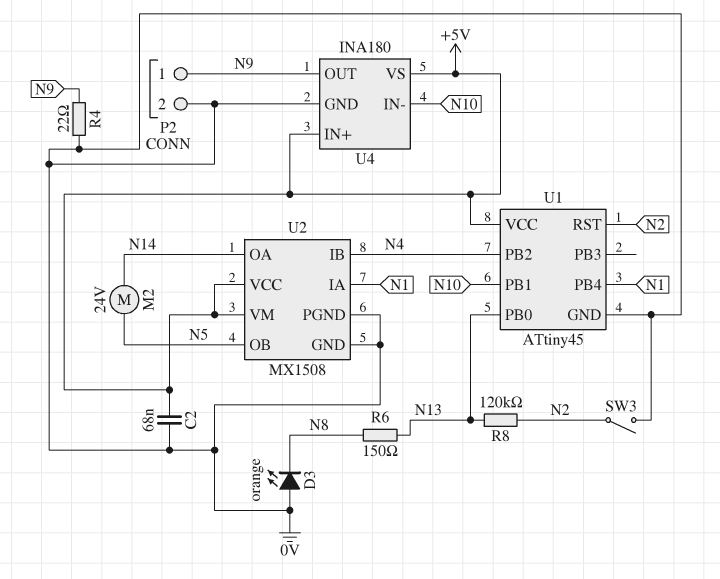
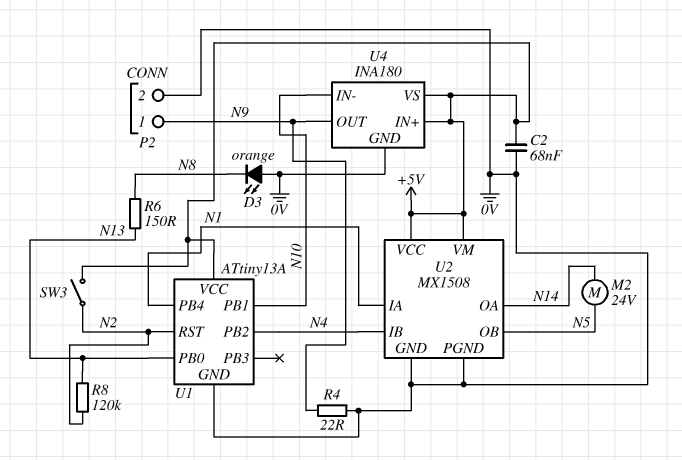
SW3: switch (0V, N2) -> switch (+5V, N2)
U1: ATtiny45 -> ATtiny13A

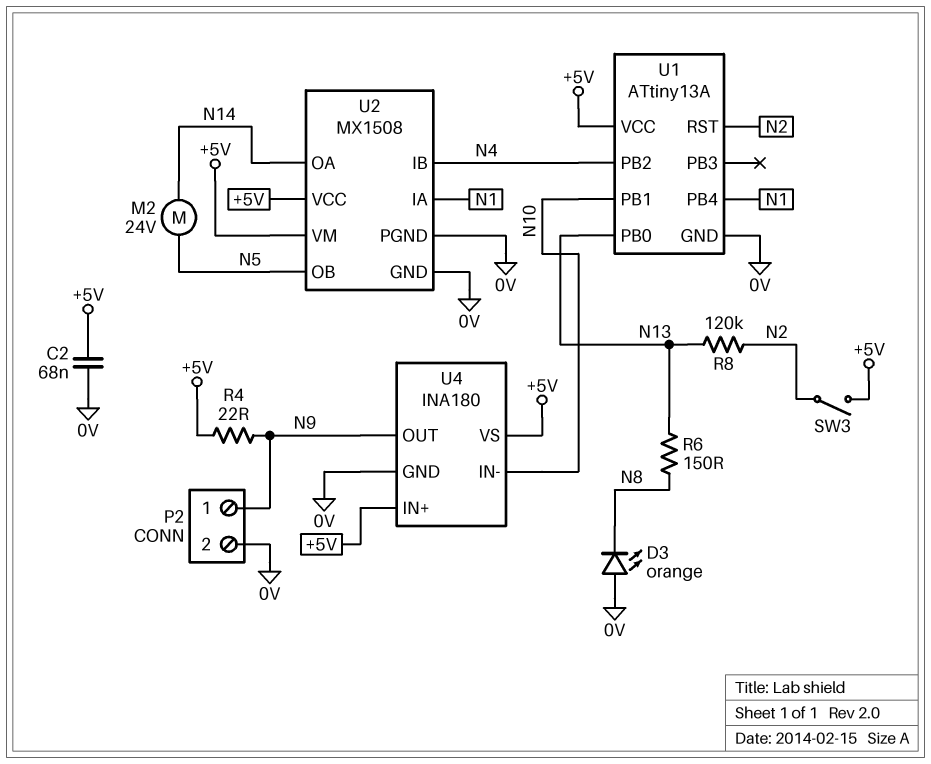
R4: 22 (0V, N9) -> 22 (+5V, N9)

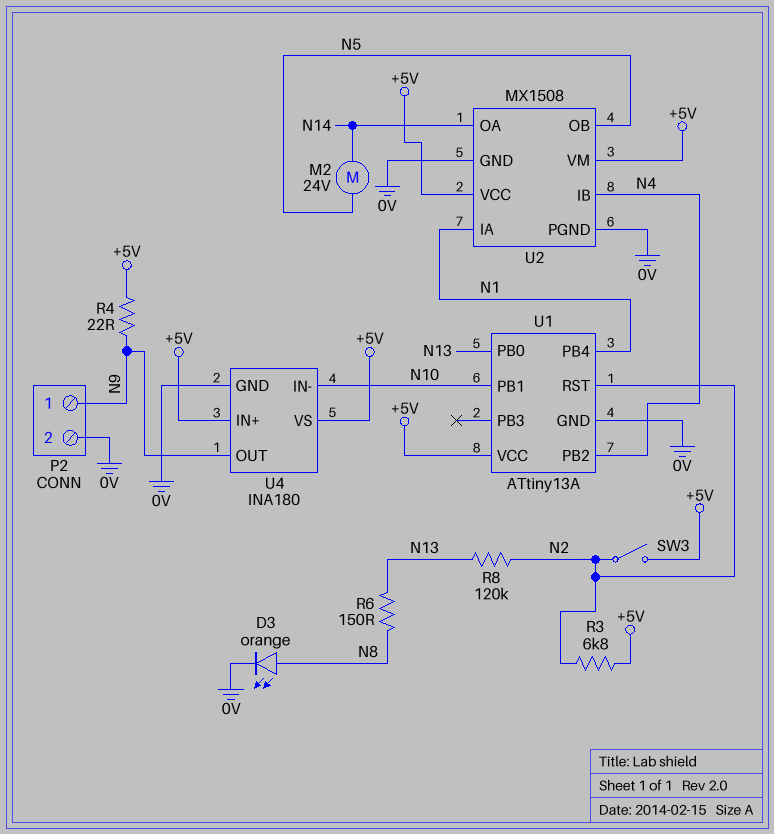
C2: 68nF (+5V, 0V) -> none
D3: LED orange (A 0V, K N8) -> LED orange (A N8, K 0V)
R3: none -> 6.8k (+5V, N2)

